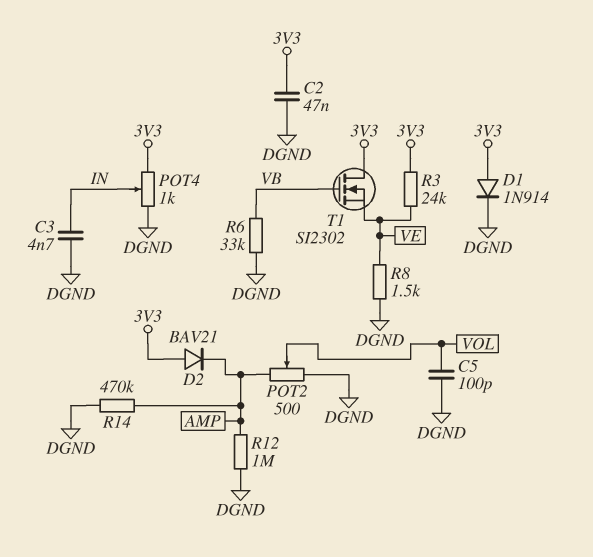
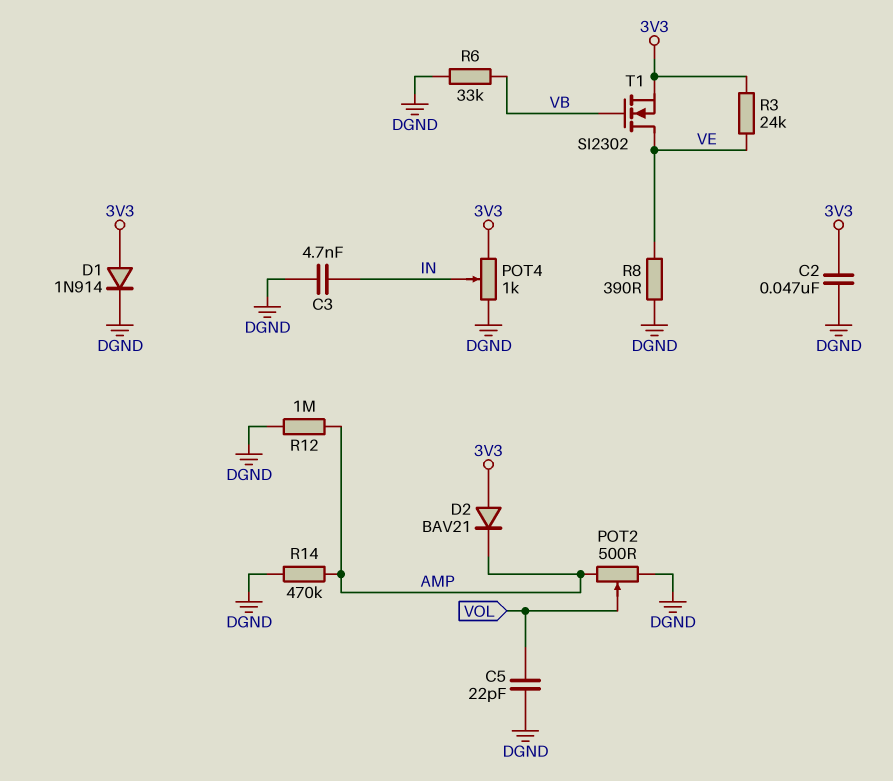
C5: 100pF (DGND, VOL) -> 22pF (DGND, VOL)
R8: 1.5k (DGND, VE) -> 390 (DGND, VE)
T1: NMOS SI2302 (G VB, D 3V3, S VE) -> NMOS SI2302 (G VB, D VE, S 3V3)

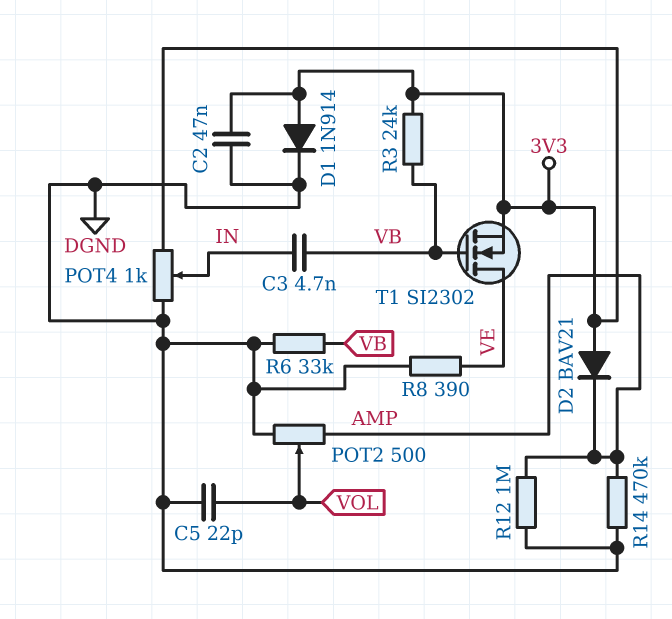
C3: 4.7nF (DGND, IN) -> 4.7nF (IN, VB)
R3: 24k (3V3, VE) -> 24k (3V3, VB)

